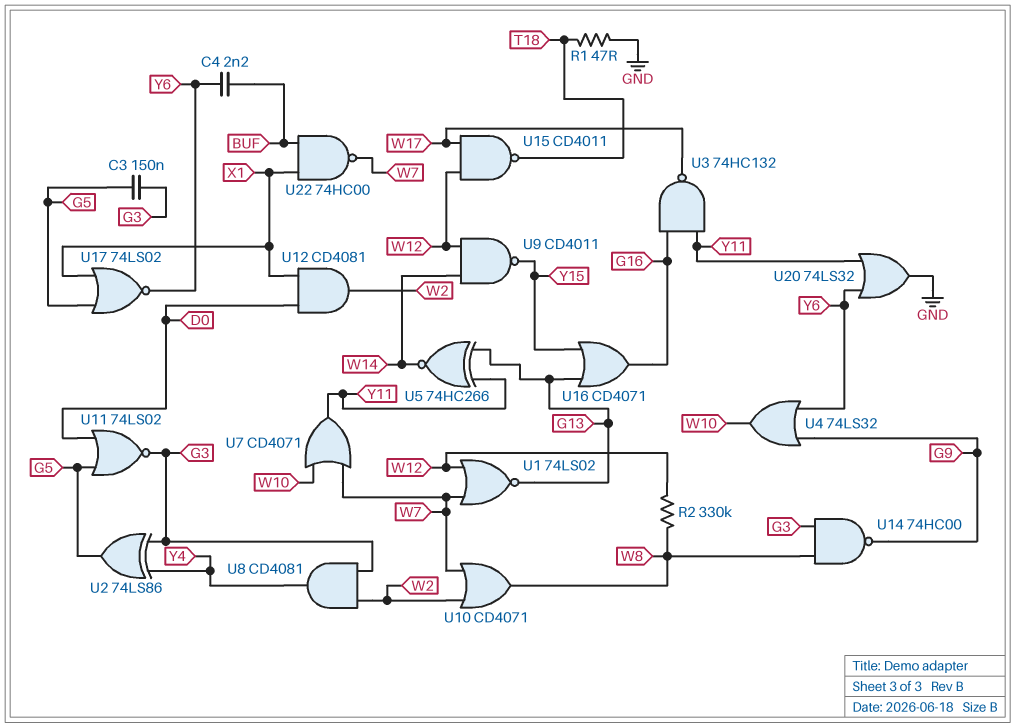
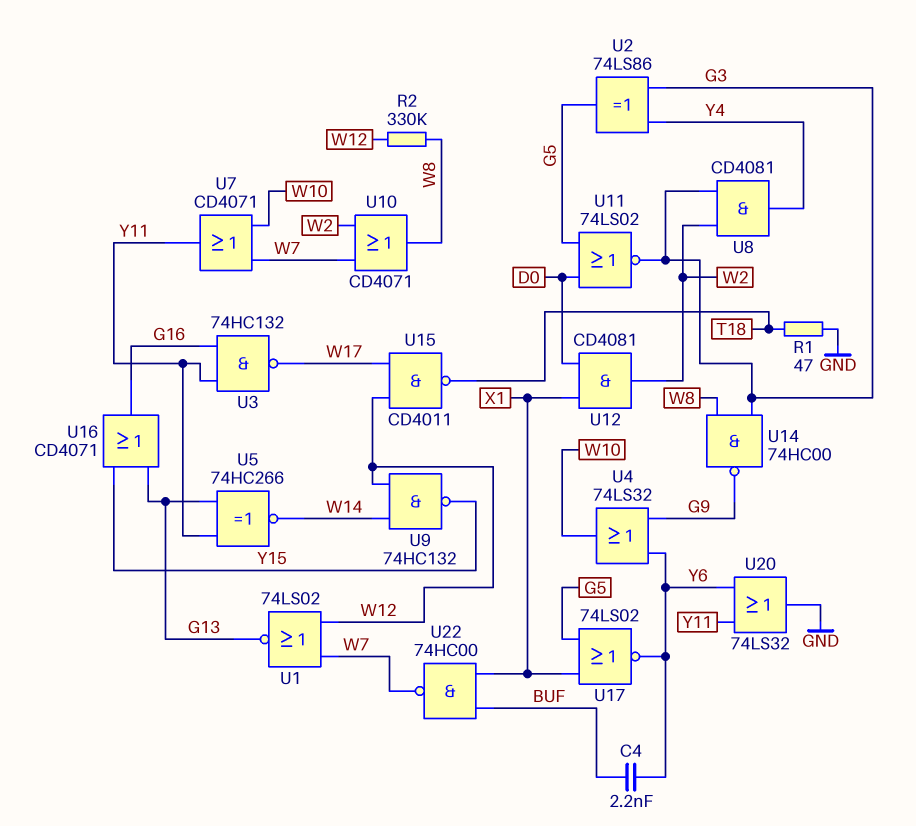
C3: 150nF (G3, G5) -> none
U9: NAND CD4011 (in W12, in W14, out Y15) -> NAND 74HC132 (in W12, in W14, out Y15)

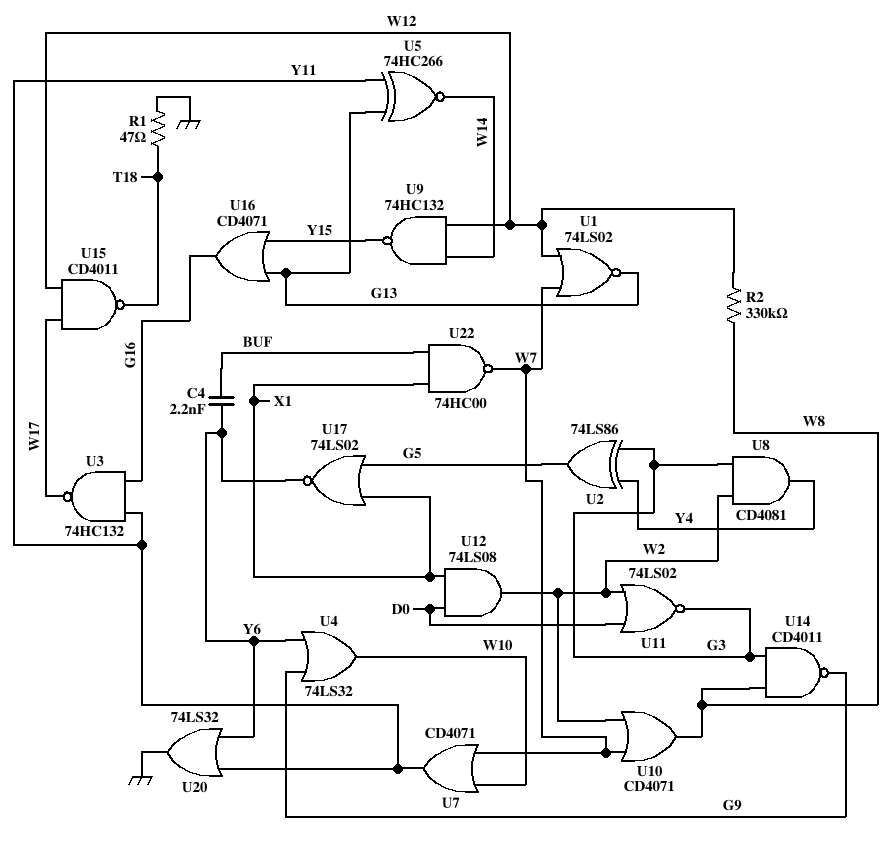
U11: NOR 74LS02 (in D0, in G5, out G3) -> NOR 74LS02 (in D0, in W2, out G3)
U12: AND CD4081 (in D0, in X1, out W2) -> AND 74LS08 (in D0, in X1, out W2)
U14: NAND 74HC00 (in G3, in W8, out G9) -> NAND CD4011 (in G3, in W8, out G9)

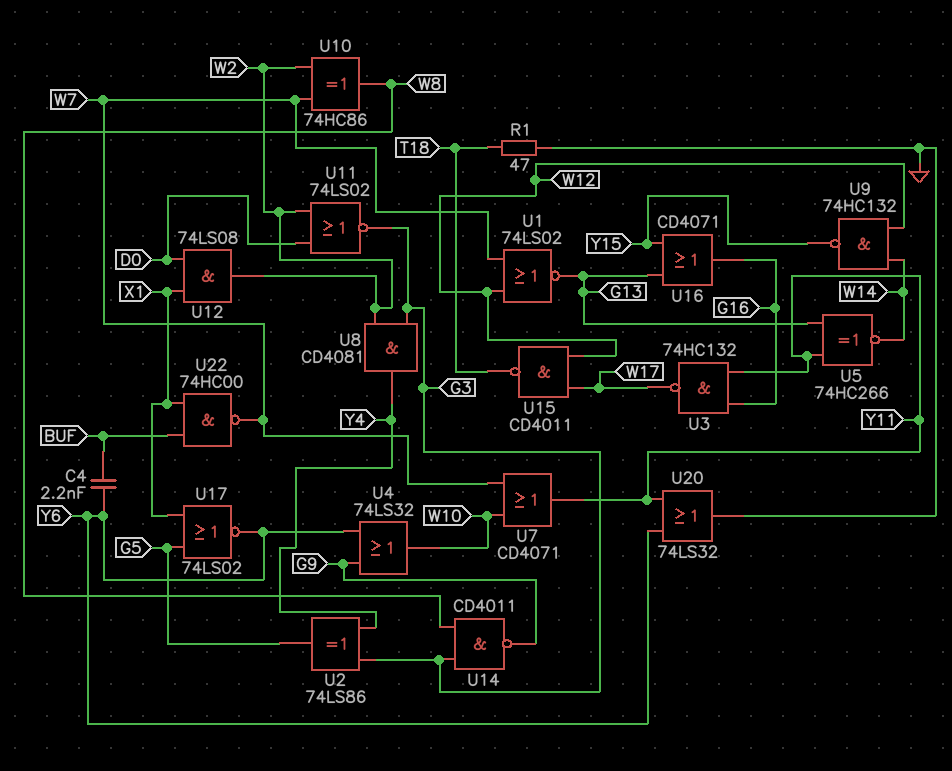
R2: 330k (W8, W12) -> none
U10: OR CD4071 (in W2, in W7, out W8) -> XOR 74HC86 (in W2, in W7, out W8)

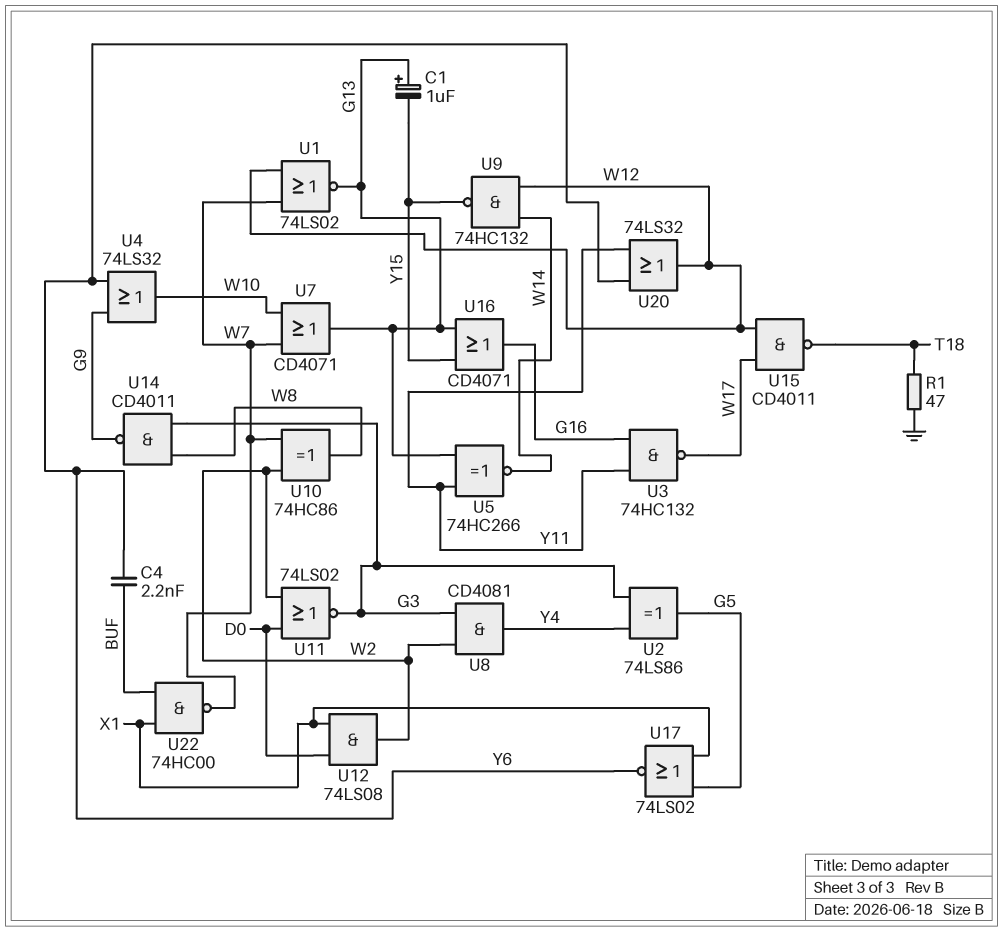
C1: none -> 1uF (plus G13, minus Y15)
U7: OR CD4071 (in W7, in W10, out Y11) -> OR CD4071 (in W7, in W10, out G13)
U20: OR 74LS32 (in Y6, in Y11, out GND) -> OR 74LS32 (in Y6, in Y11, out W12)

